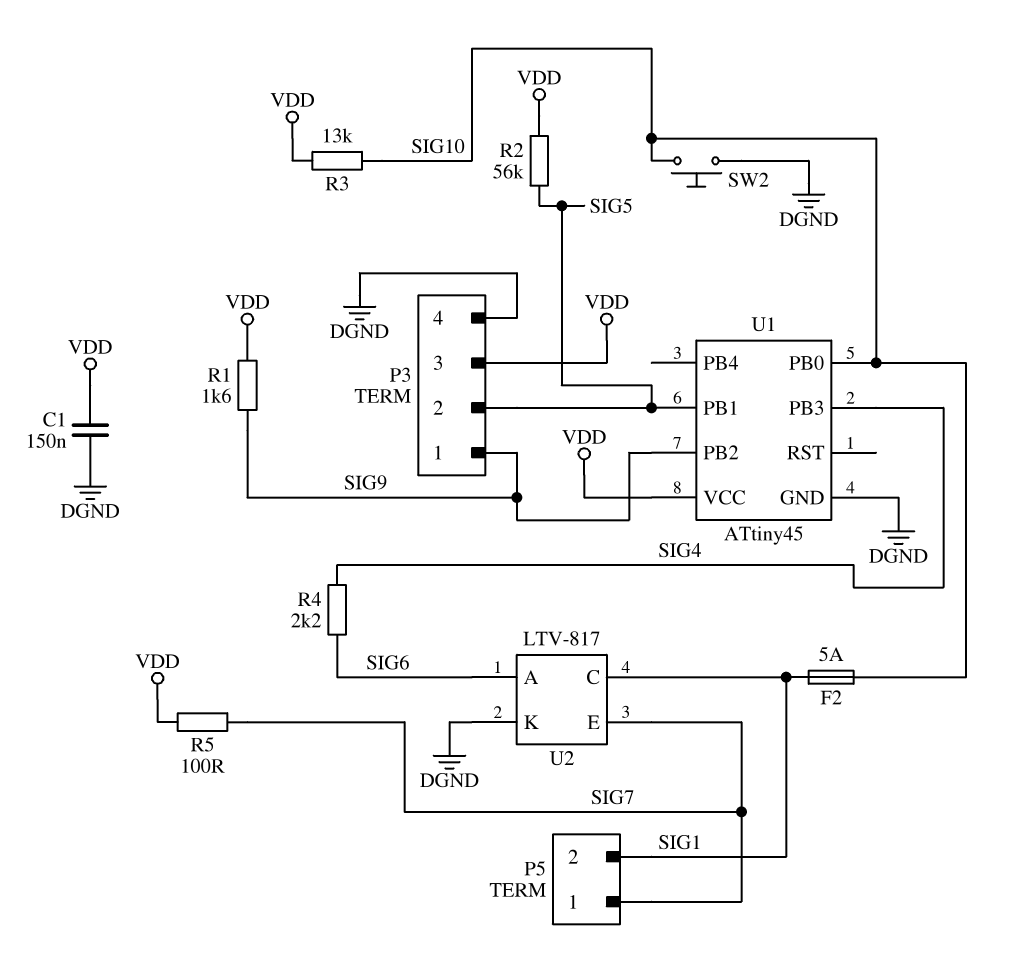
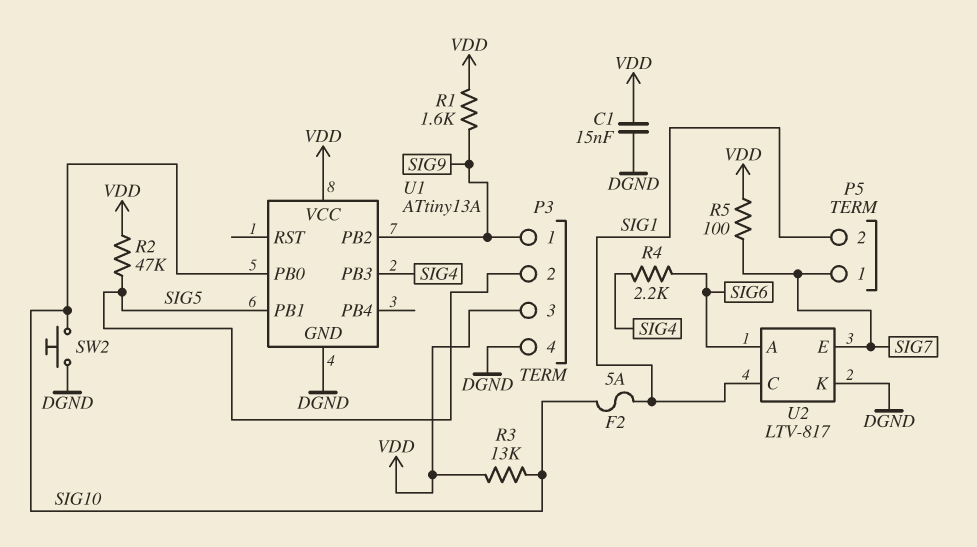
C1: 150nF (DGND, VDD) -> 15nF (DGND, VDD)
R2: 56k (SIG5, VDD) -> 47k (SIG5, VDD)
U1: ATtiny45 -> ATtiny13A

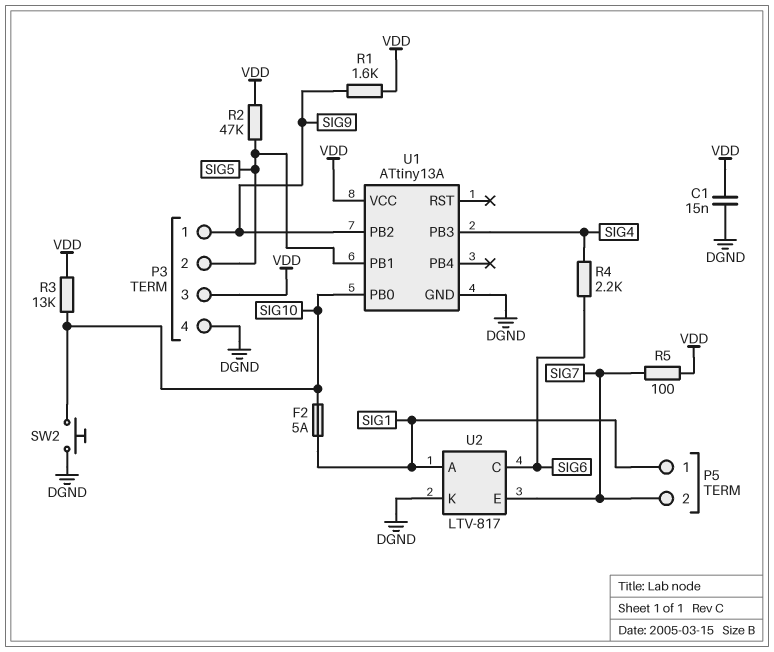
P5 pin 1: SIG7 -> SIG1
P5 pin 2: SIG1 -> SIG7
U2 pin A: SIG6 -> SIG1
U2 pin C: SIG1 -> SIG6

